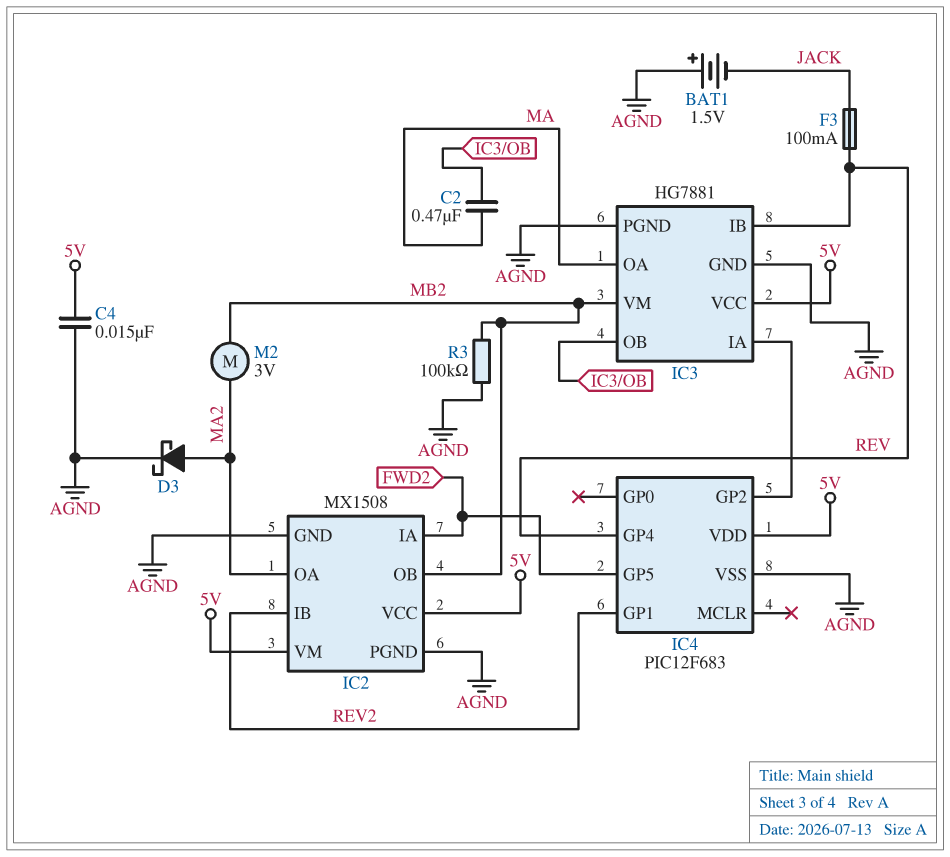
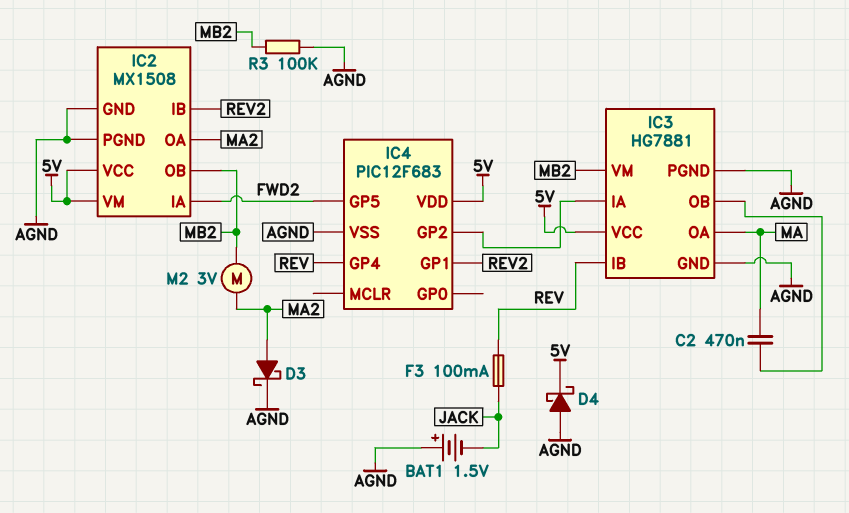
C4: 15nF (5V, AGND) -> none
D4: none -> schottky (A AGND, K 5V)

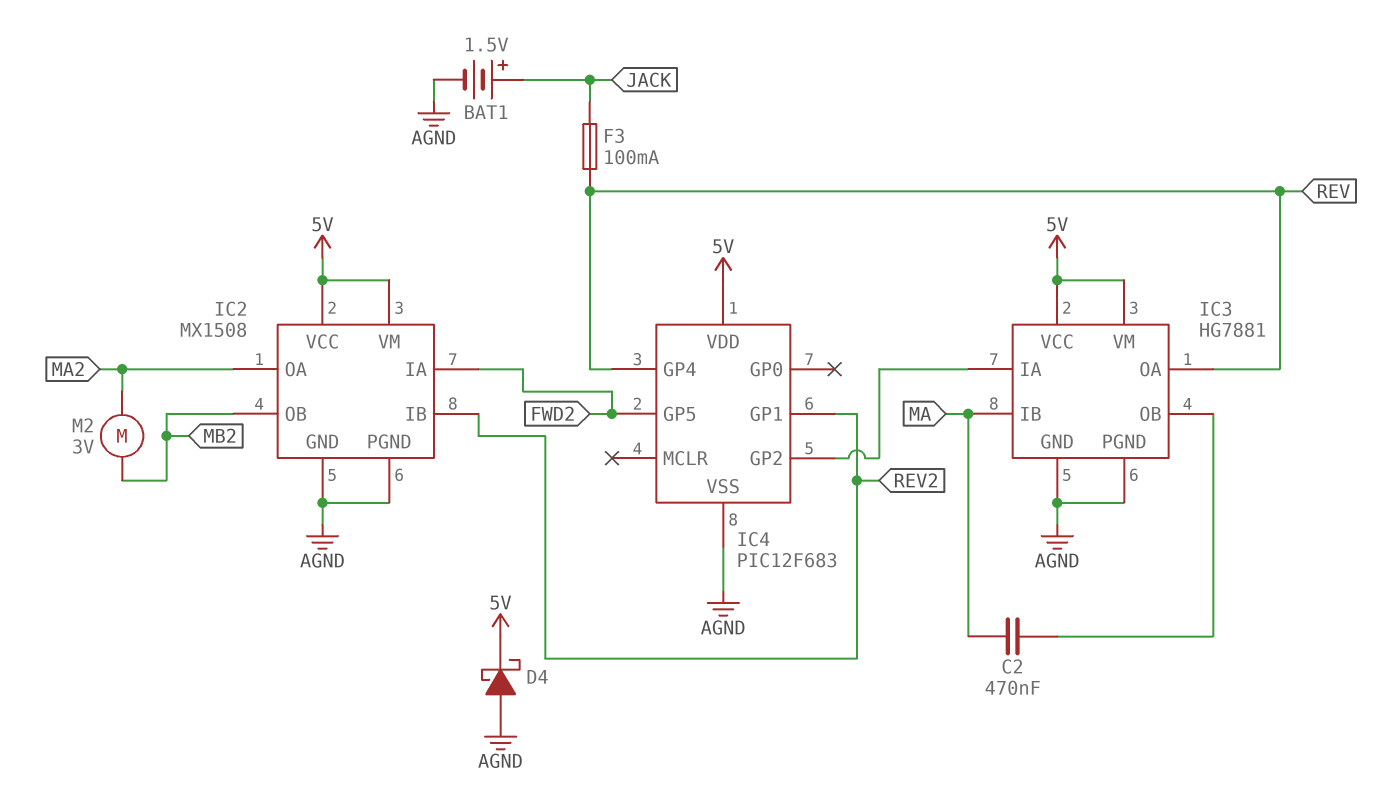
BAT1: 1.5V (plus AGND, minus JACK) -> 1.5V (plus JACK, minus AGND)
D3: schottky (A MA2, K AGND) -> none
IC3 pin IB: REV -> MA
IC3 pin OA: MA -> REV
IC3 pin VM: MB2 -> 5V
R3: 100k (AGND, MB2) -> none

